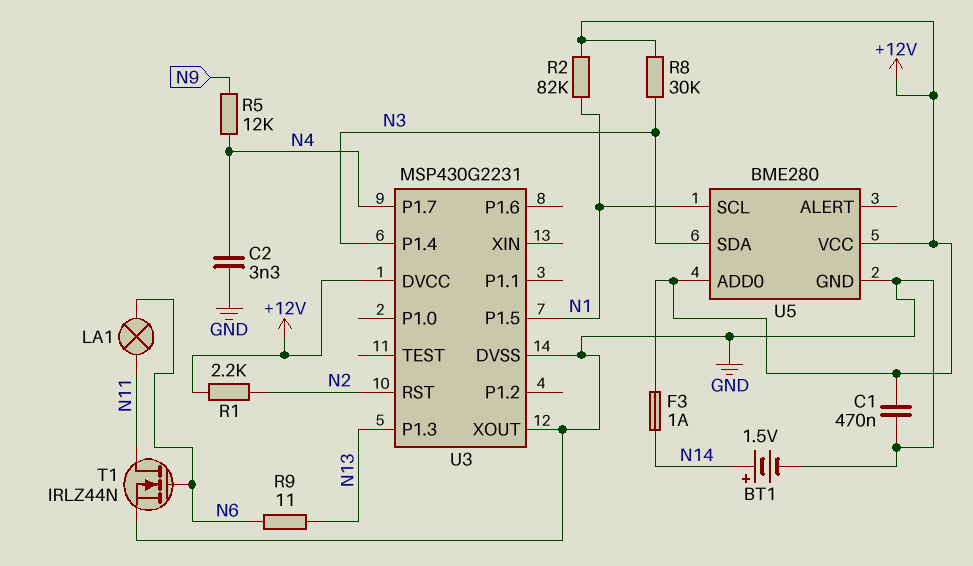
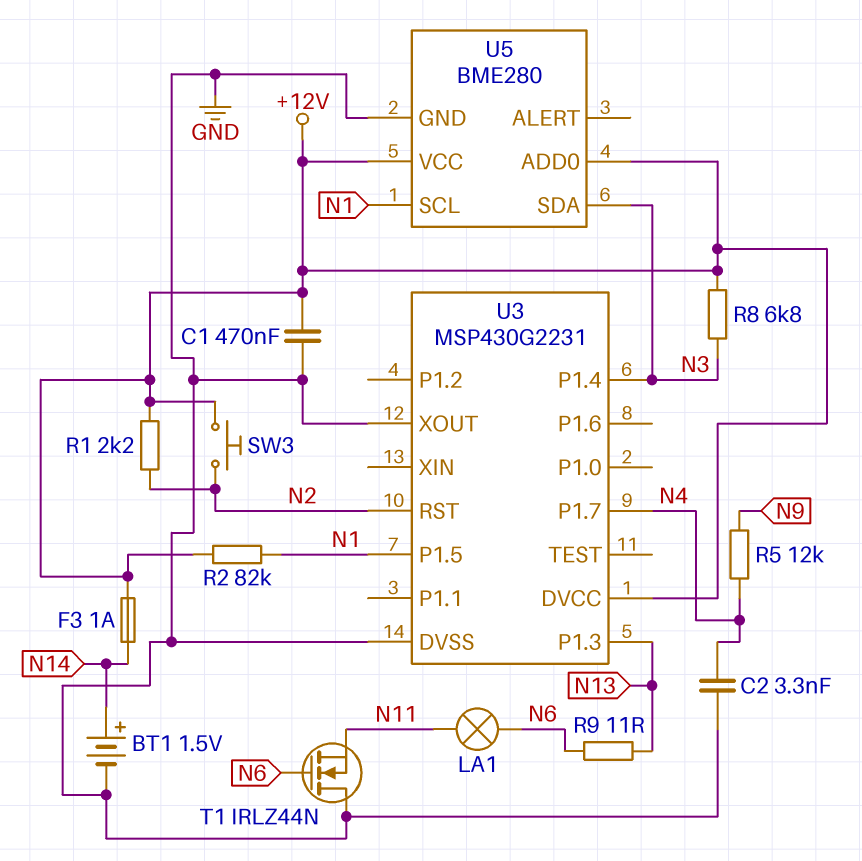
R8: 30k (+12V, N3) -> 6.8k (+12V, N3)
SW3: none -> button (+12V, N2)
T1: NMOS IRLZ44N (G N6, D N11, S GND) -> NMOS IRLZ44N (G N6, D GND, S N11)

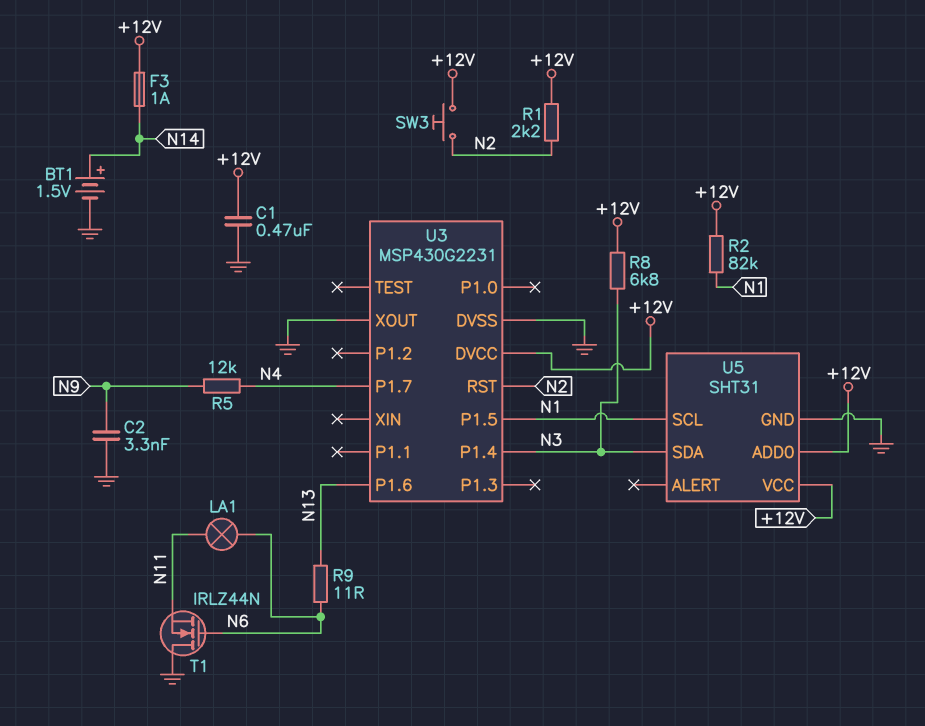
C2: 3.3nF (GND, N4) -> 3.3nF (GND, N9)
U3 pin P1.3: N13 -> none
U3 pin P1.6: none -> N13
U5: BME280 -> SHT31

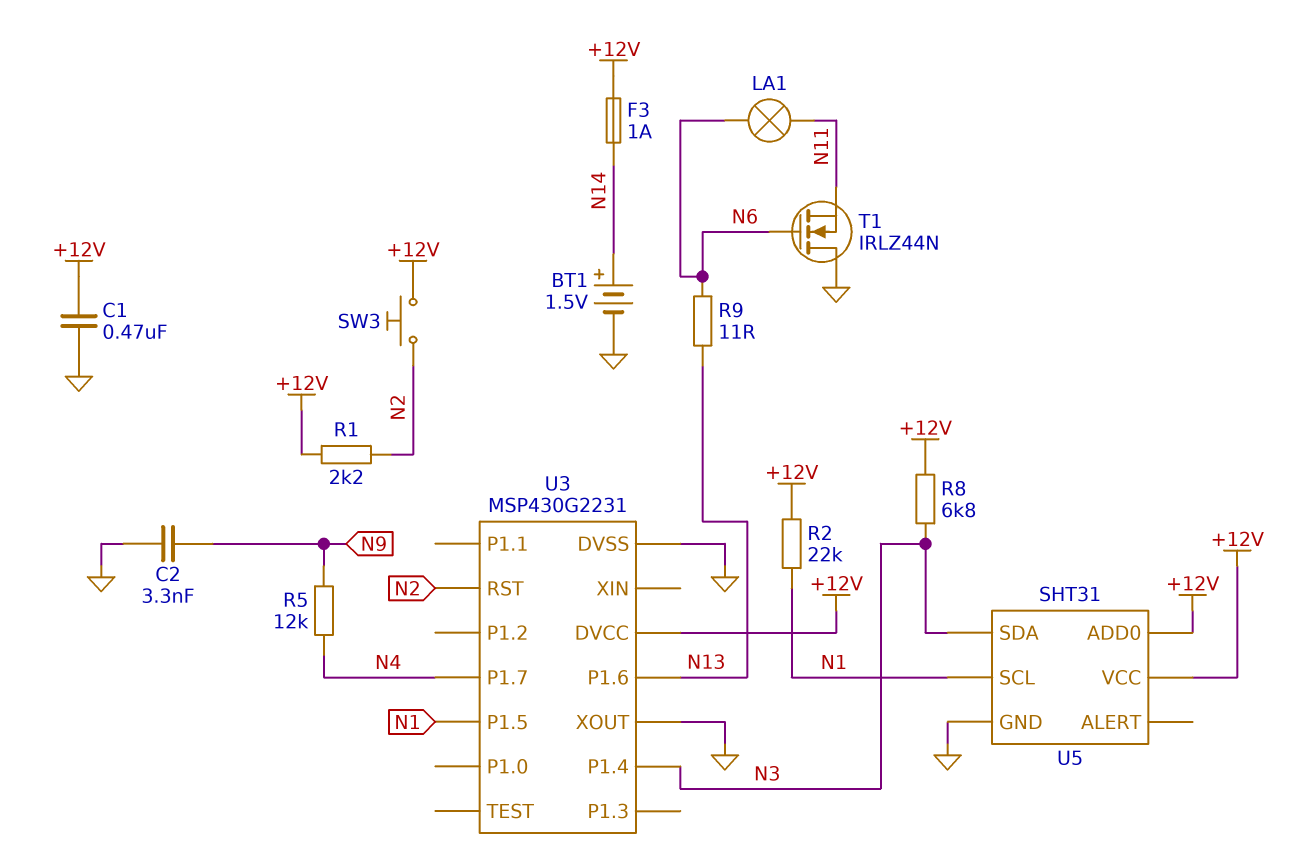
R2: 82k (+12V, N1) -> 22k (+12V, N1)

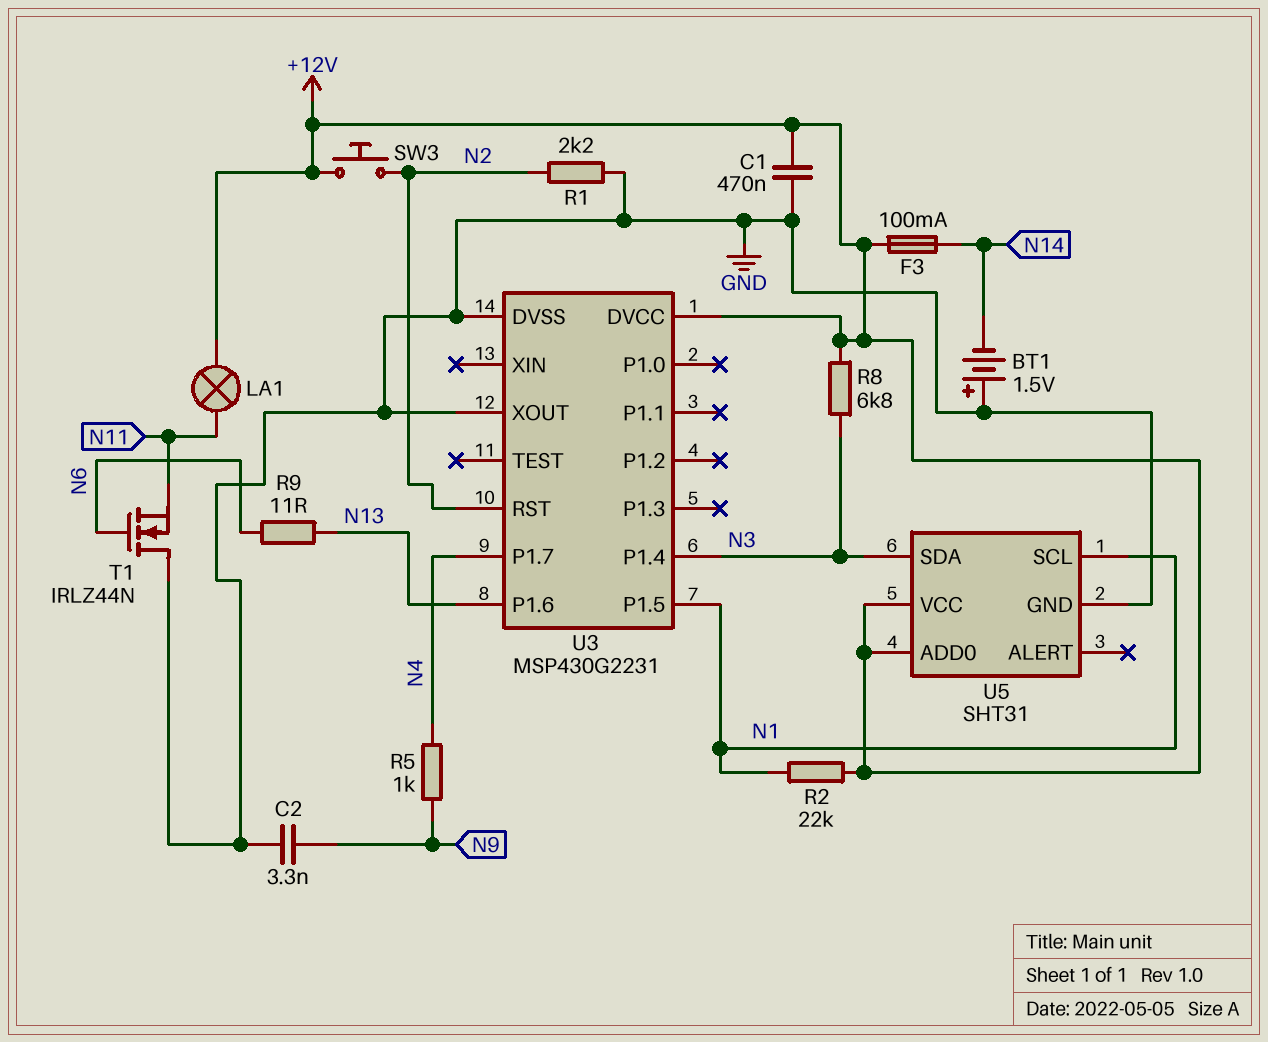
BT1: 1.5V (plus N14, minus GND) -> 1.5V (plus GND, minus N14)
F3: 1A (+12V, N14) -> 100mA (+12V, N14)
LA1: lamp (N6, N11) -> lamp (+12V, N11)
R1: 2.2k (+12V, N2) -> 2.2k (GND, N2)
R5: 12k (N4, N9) -> 1k (N4, N9)

